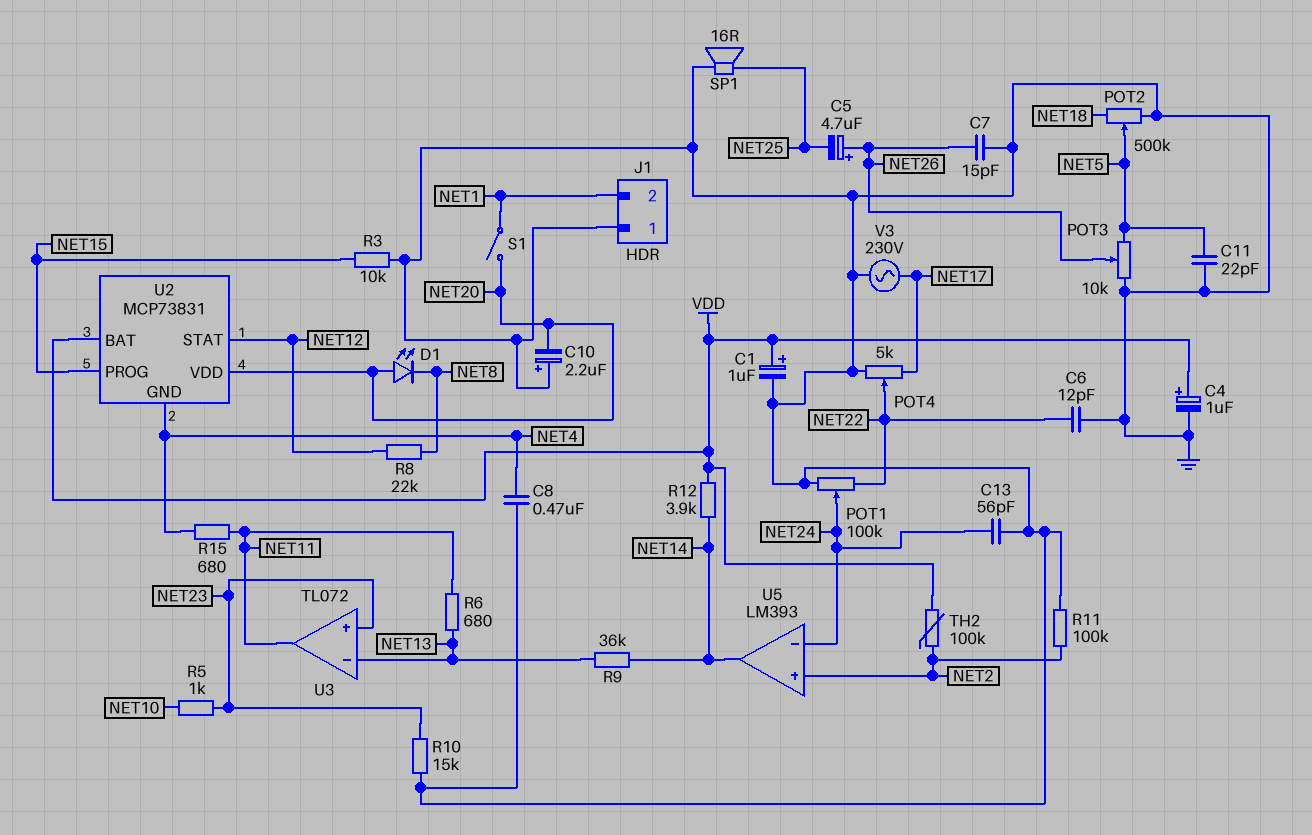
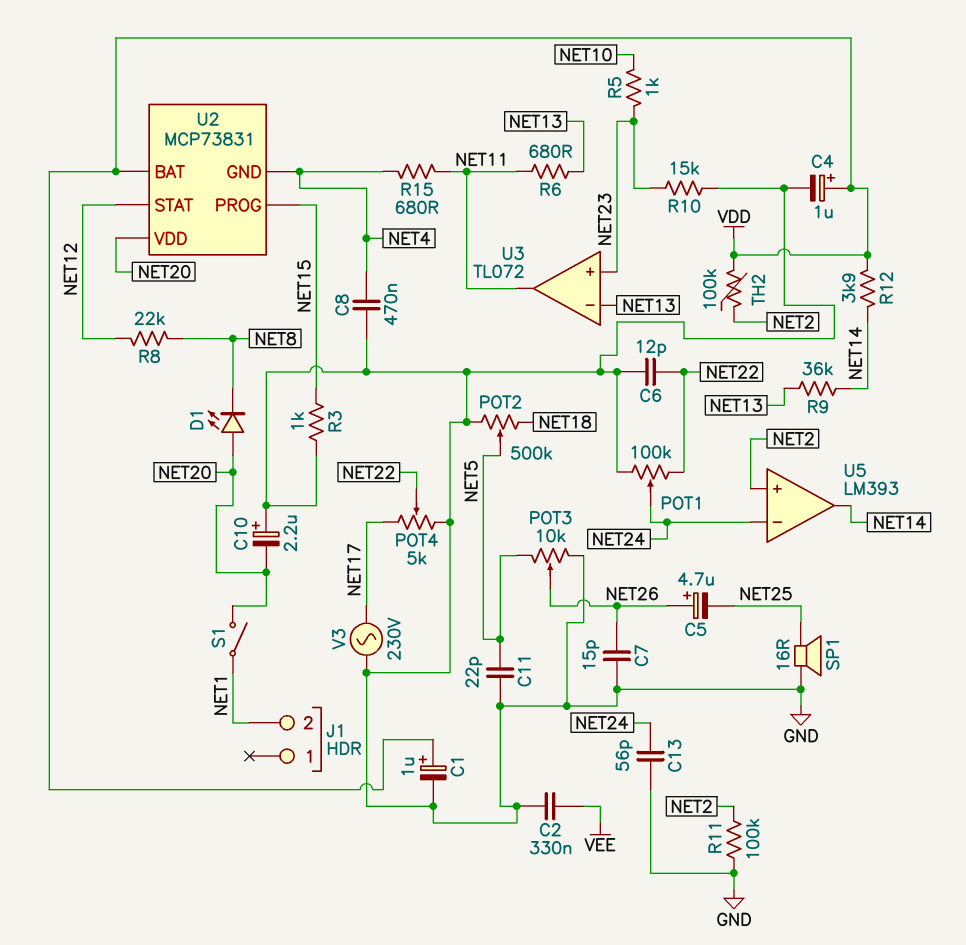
C2: none -> 330nF (GND, VEE)
J1 pin 1: GND -> none
R3: 10k (GND, NET15) -> 1k (GND, NET15)

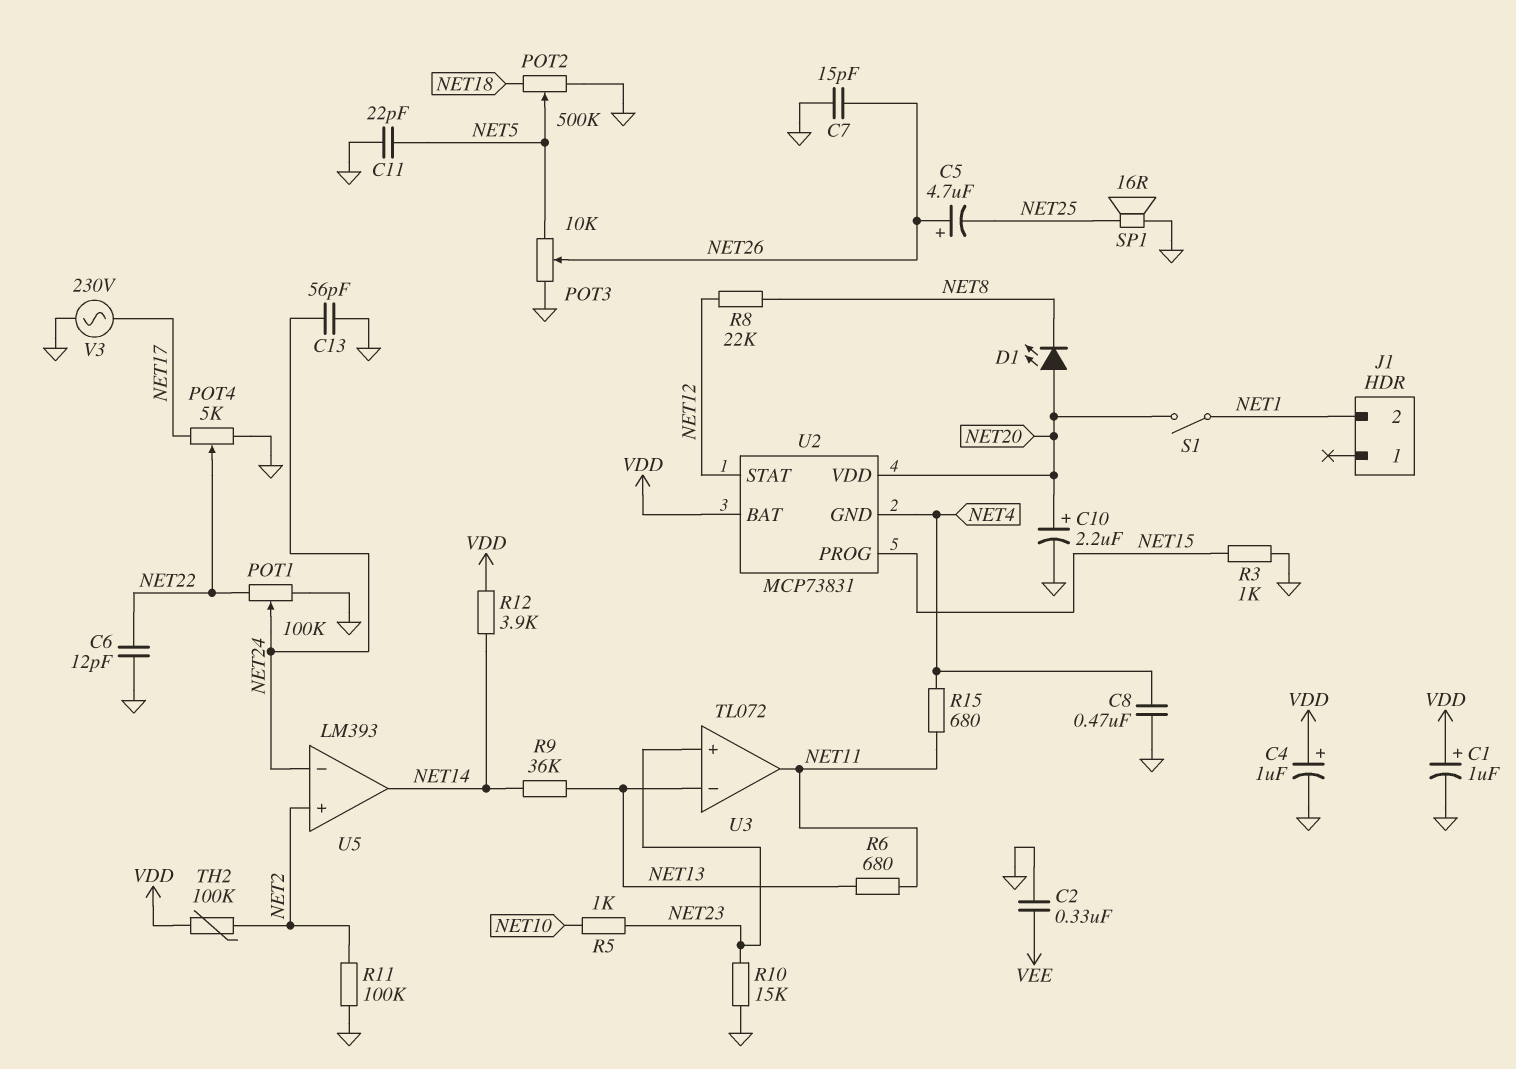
C10: 2.2uF (plus GND, minus NET20) -> 2.2uF (plus NET20, minus GND)

